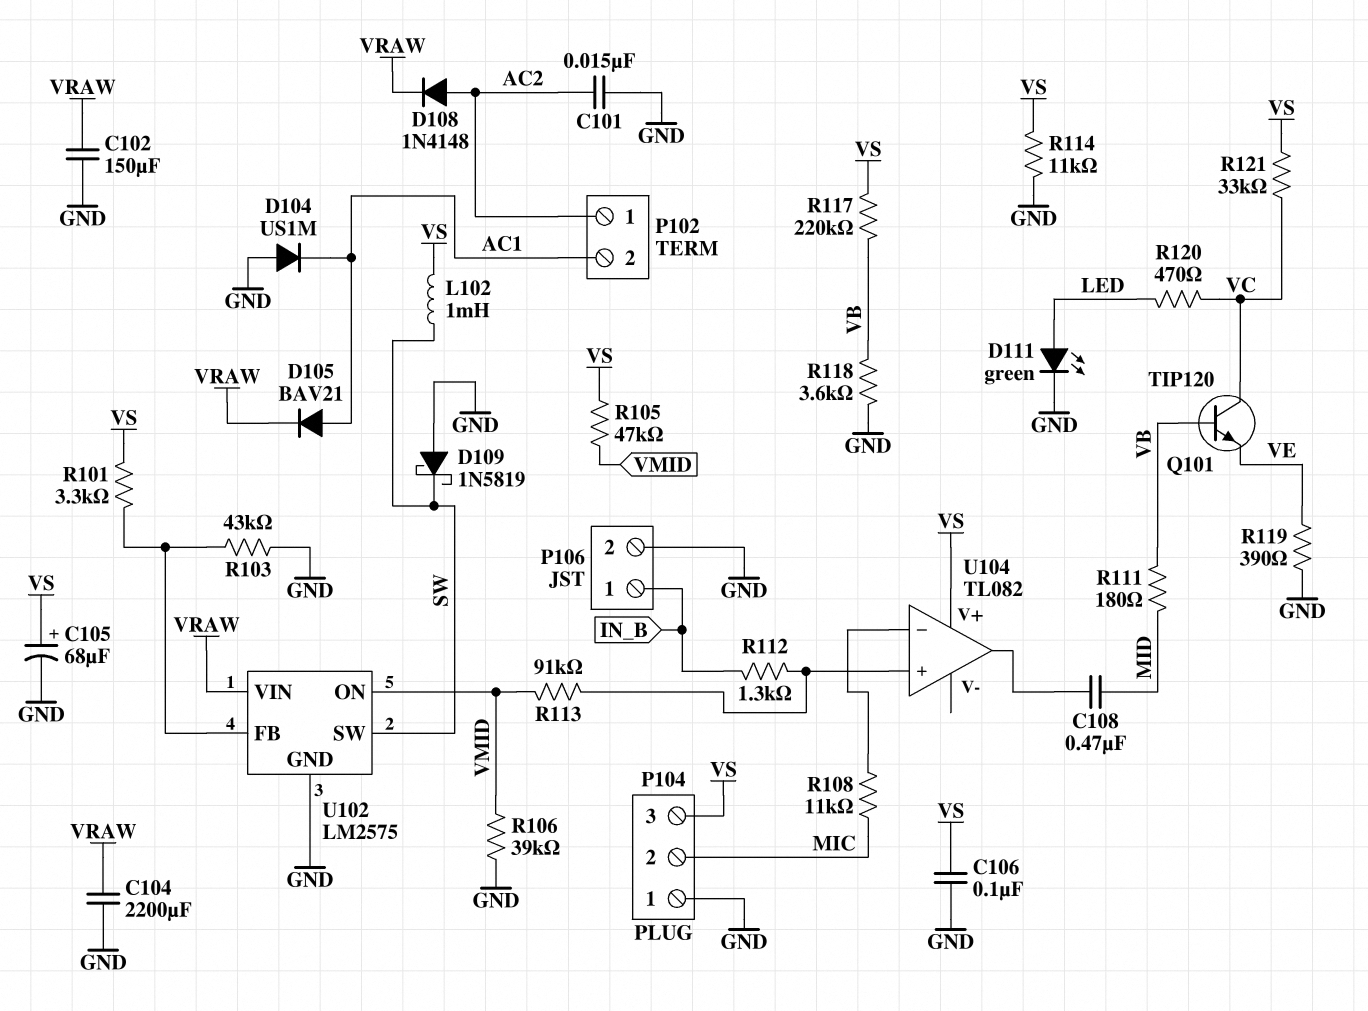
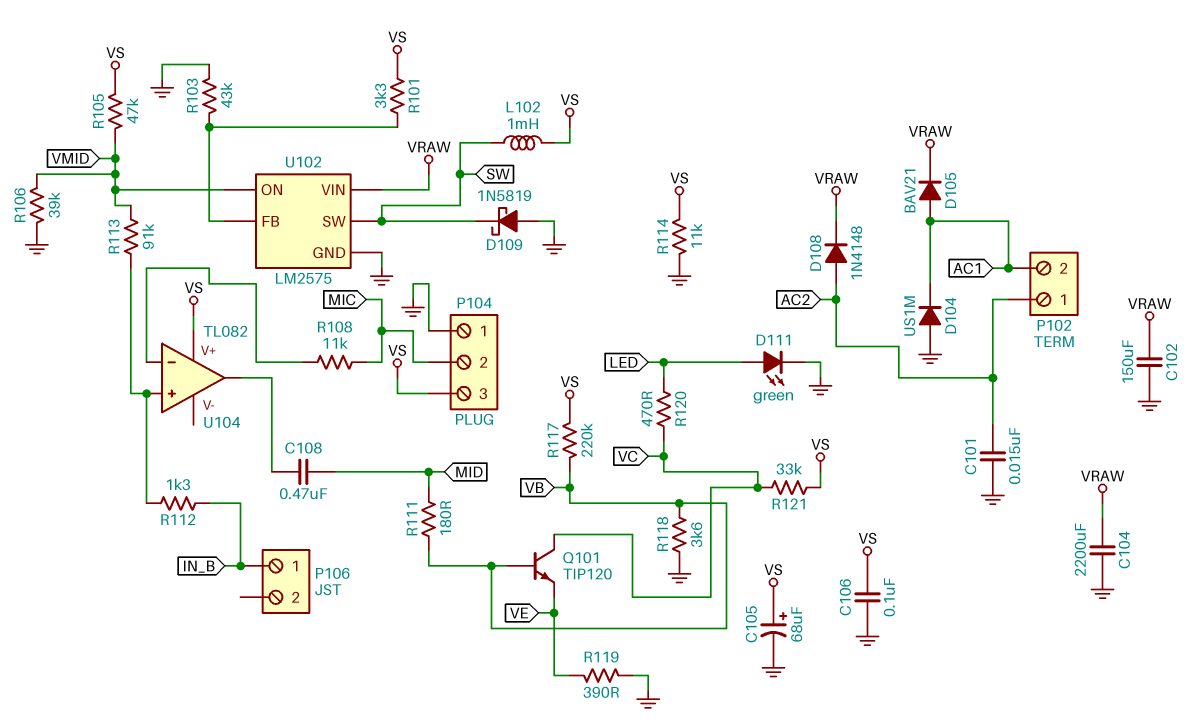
P106 pin 2: GND -> none

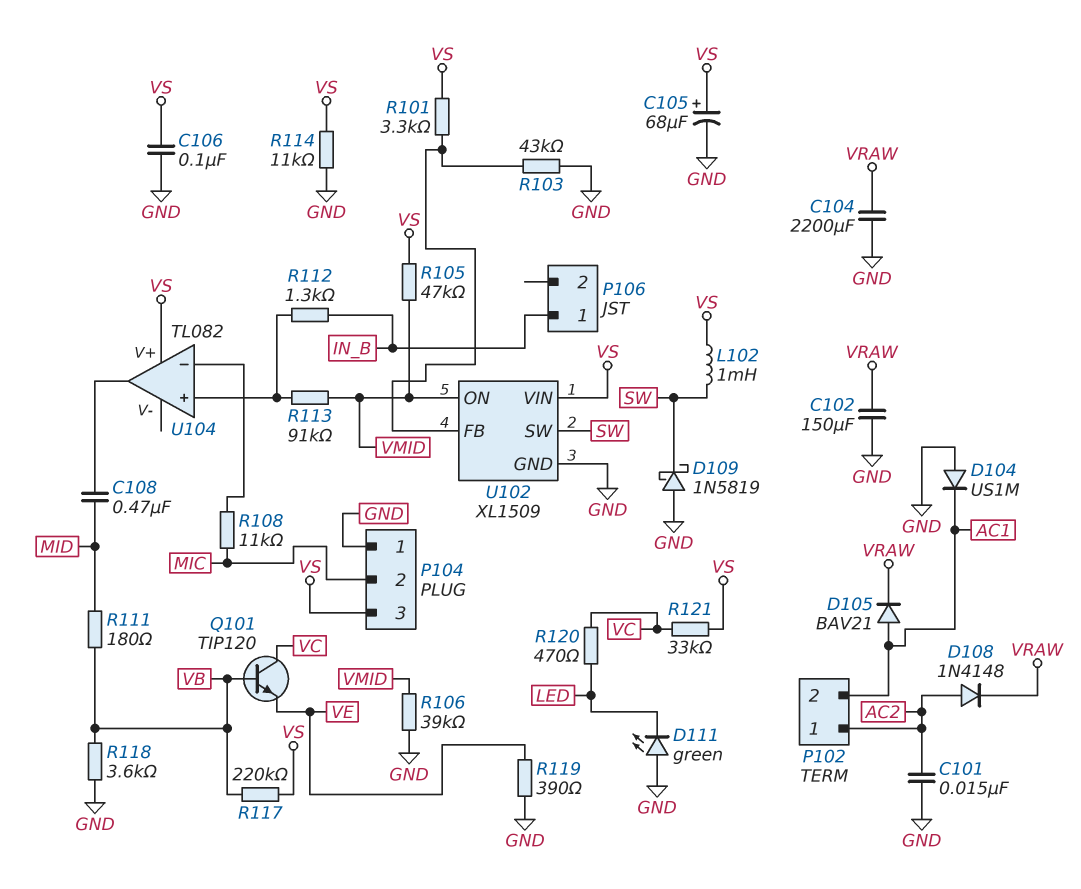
D111: LED green (A LED, K GND) -> LED green (A GND, K LED)
U102: LM2575 -> XL1509
U102 pin VIN: VRAW -> VS

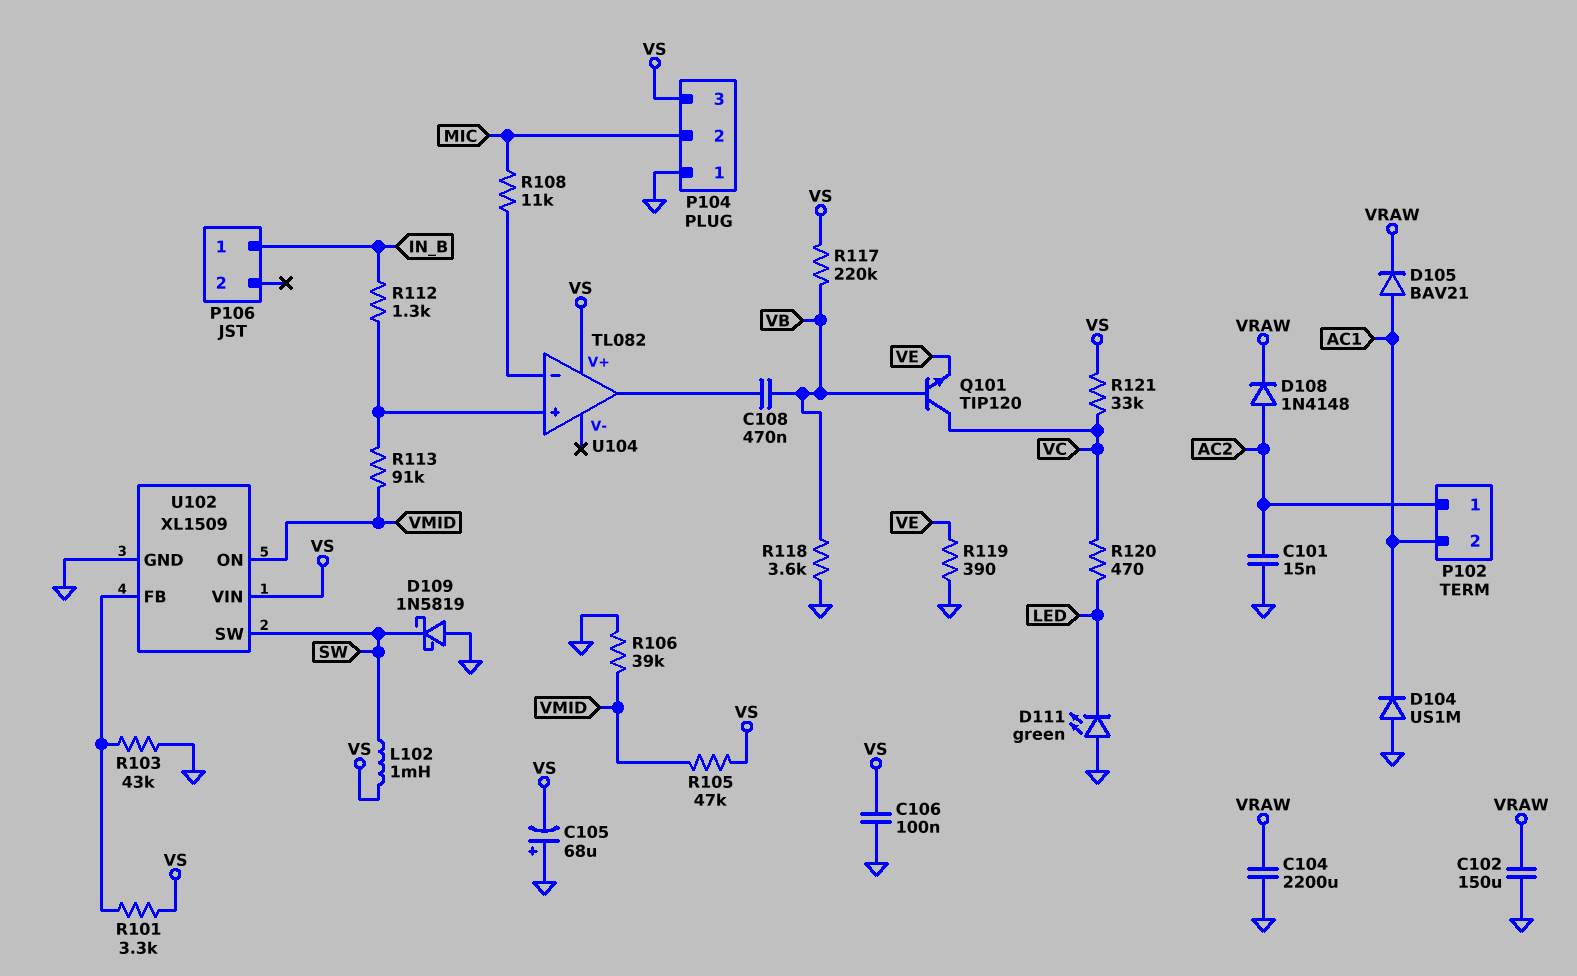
C105: 68uF (plus VS, minus GND) -> 68uF (plus GND, minus VS)
C108: 470nF (MID, U104/out) -> 470nF (U104/out, VB)
R111: 180 (MID, VB) -> none
R114: 11k (GND, VS) -> none

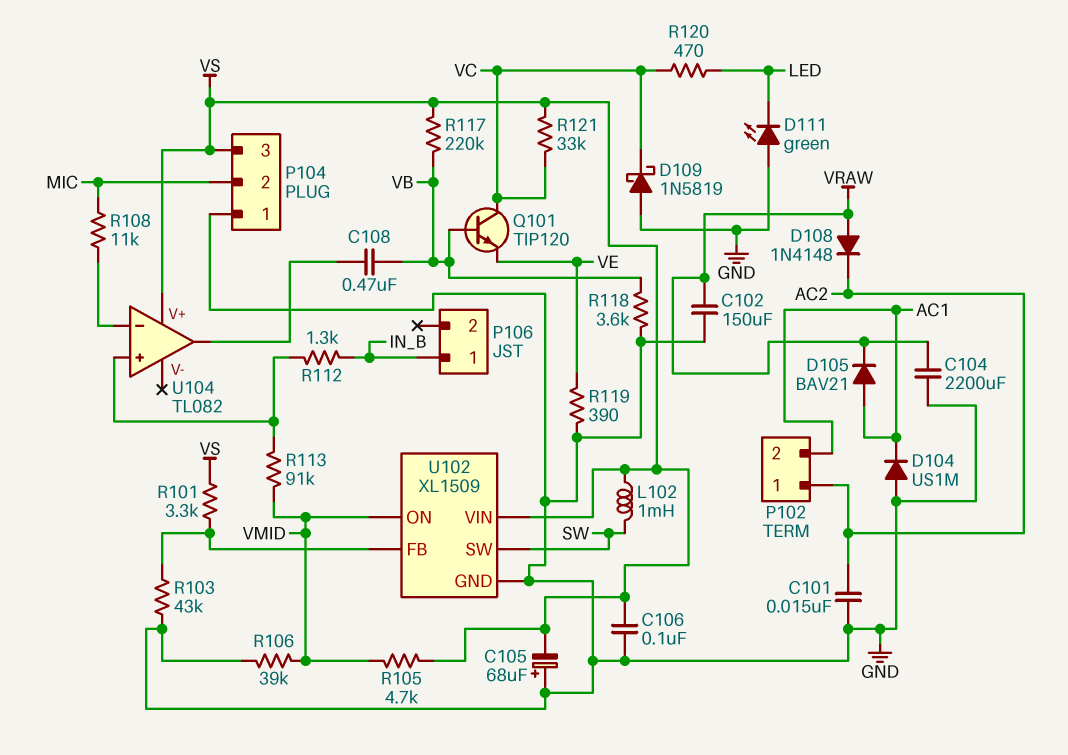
D108: diode 1N4148 (A AC2, K VRAW) -> diode 1N4148 (A VRAW, K AC2)
D109: schottky 1N5819 (A GND, K SW) -> schottky 1N5819 (A GND, K VC)
R105: 47k (VMID, VS) -> 4.7k (VMID, VS)

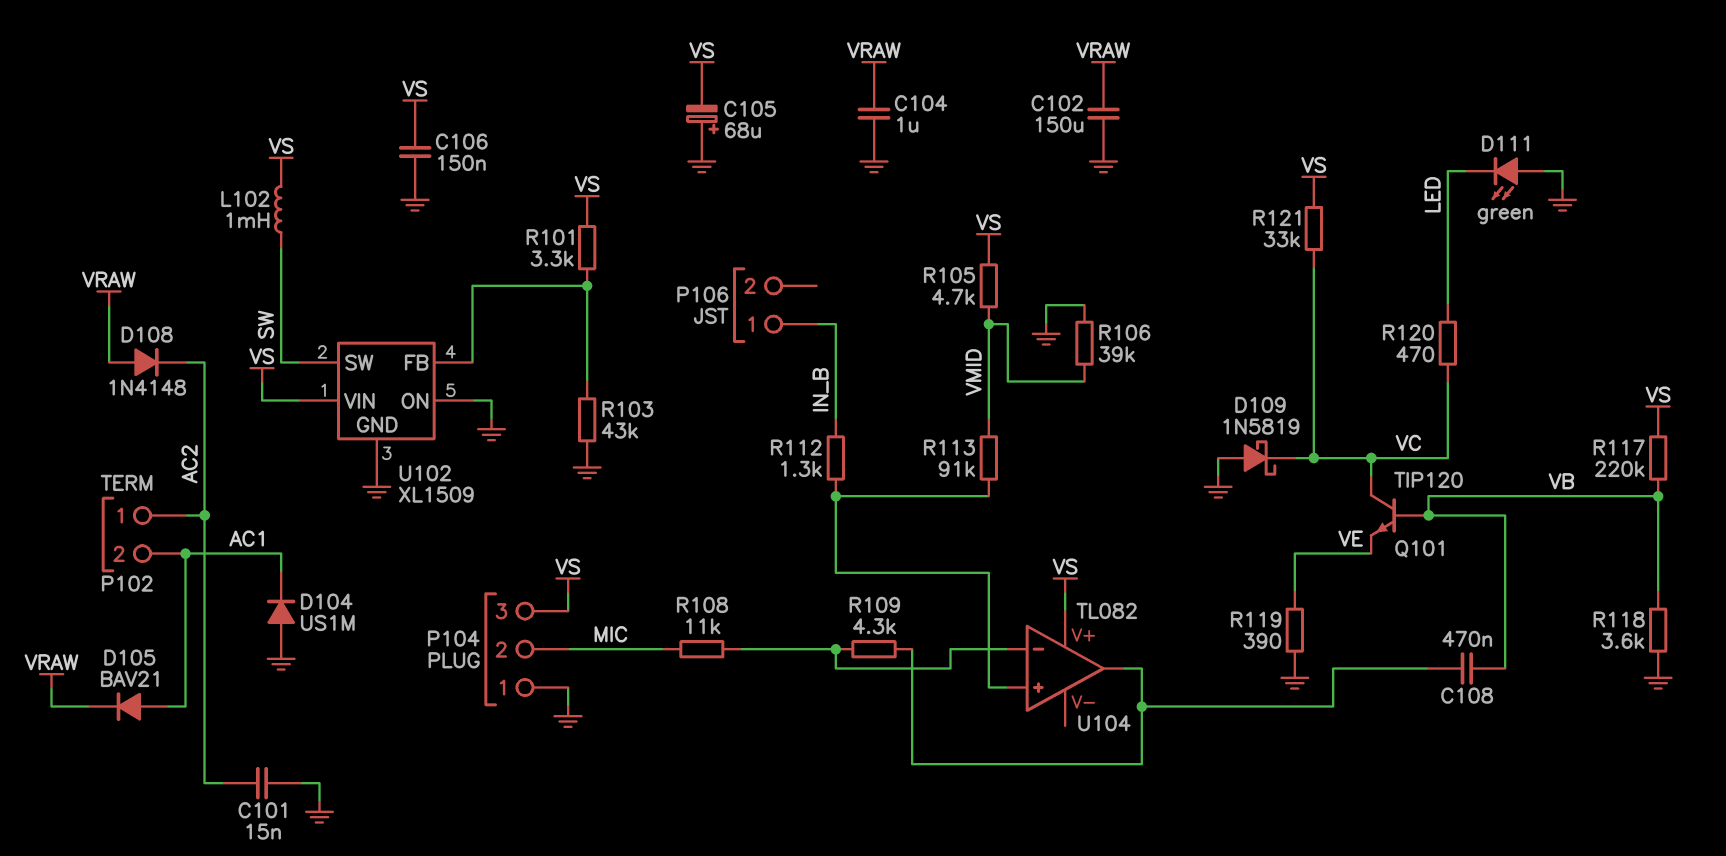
C104: 2200uF (GND, VRAW) -> 1uF (GND, VRAW)
C106: 100nF (GND, VS) -> 150nF (GND, VS)
R109: none -> 4.3k (U104/in-, U104/out)
U102 pin ON: VMID -> GND

